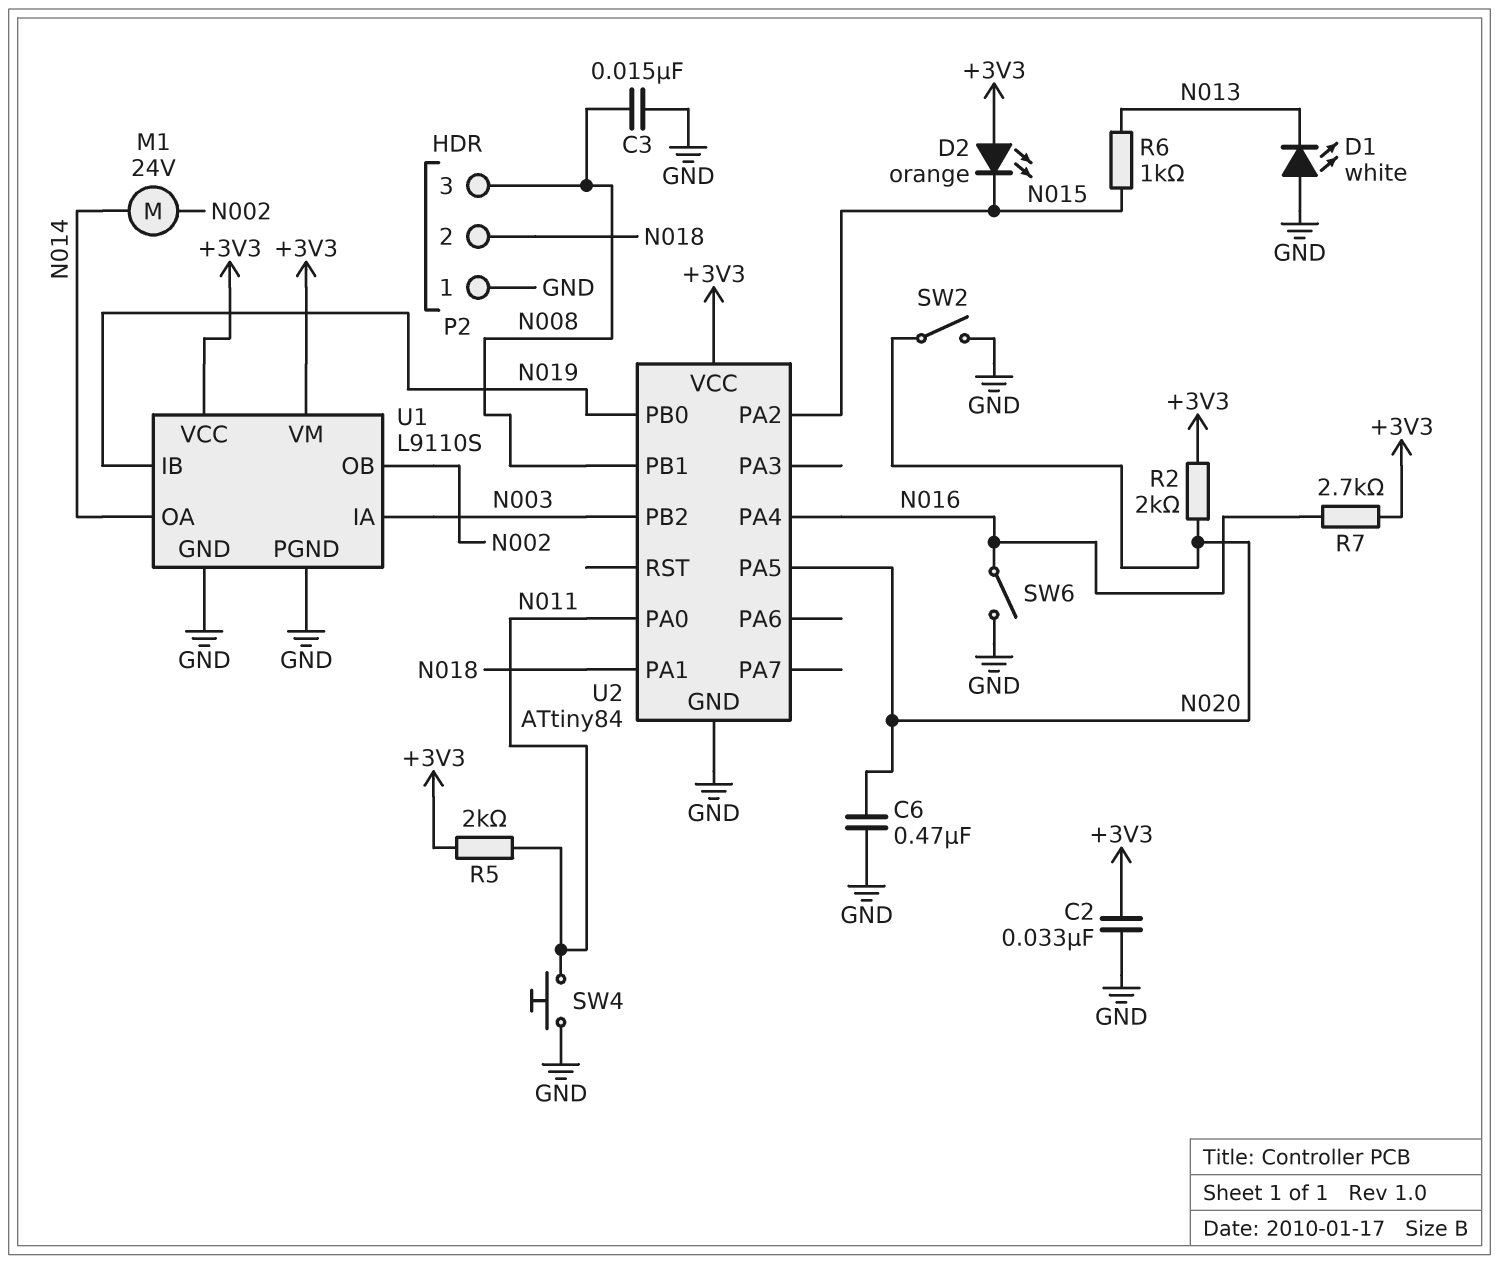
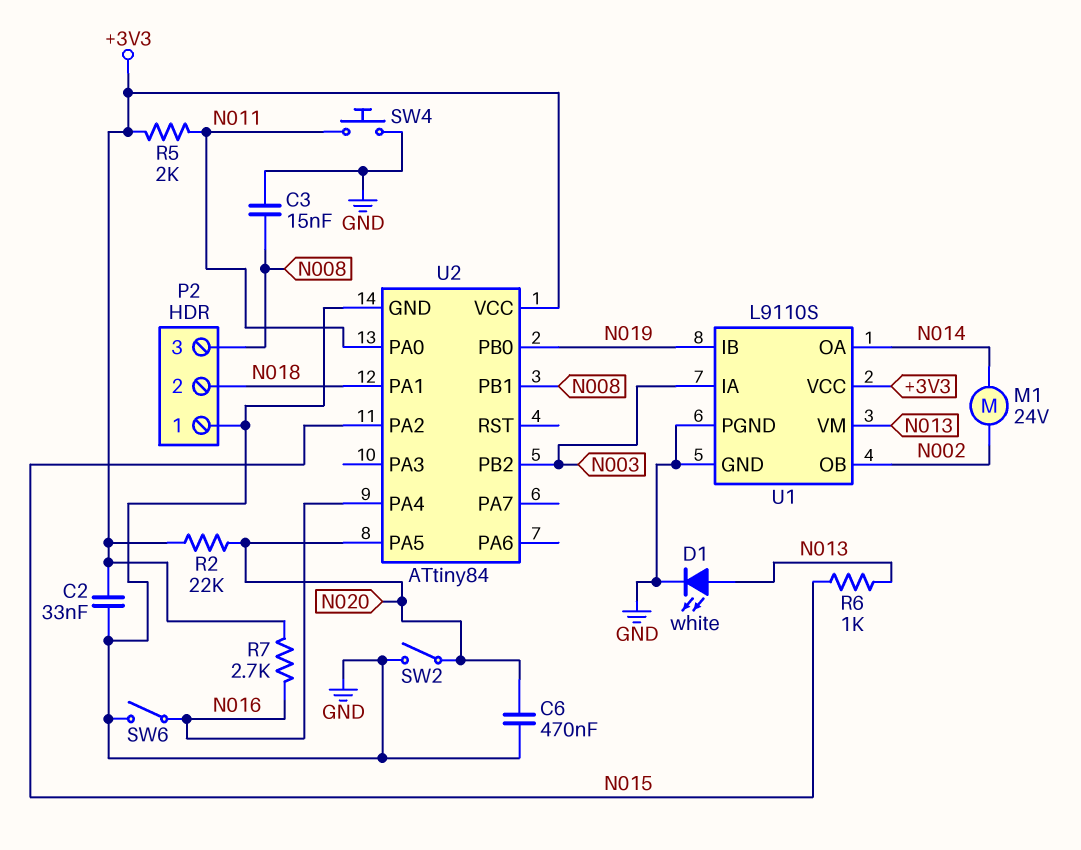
D1: LED white (A GND, K N013) -> LED white (A N013, K GND)
D2: LED orange (A +3V3, K N015) -> none
R2: 2k (+3V3, N020) -> 22k (+3V3, N020)
U1 pin VM: +3V3 -> N013

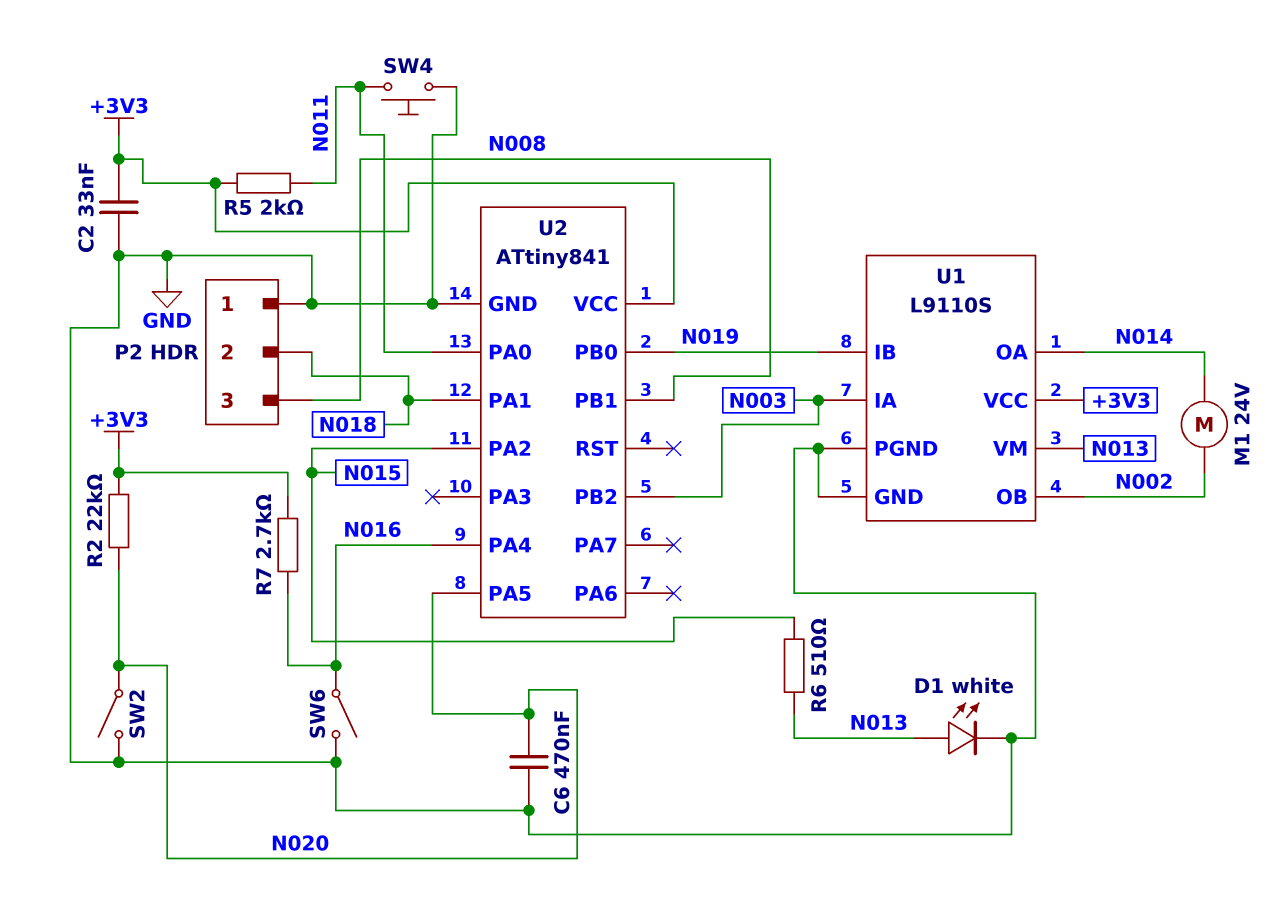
C3: 15nF (GND, N008) -> none
R6: 1k (N013, N015) -> 510 (N013, N015)
U2: ATtiny84 -> ATtiny841

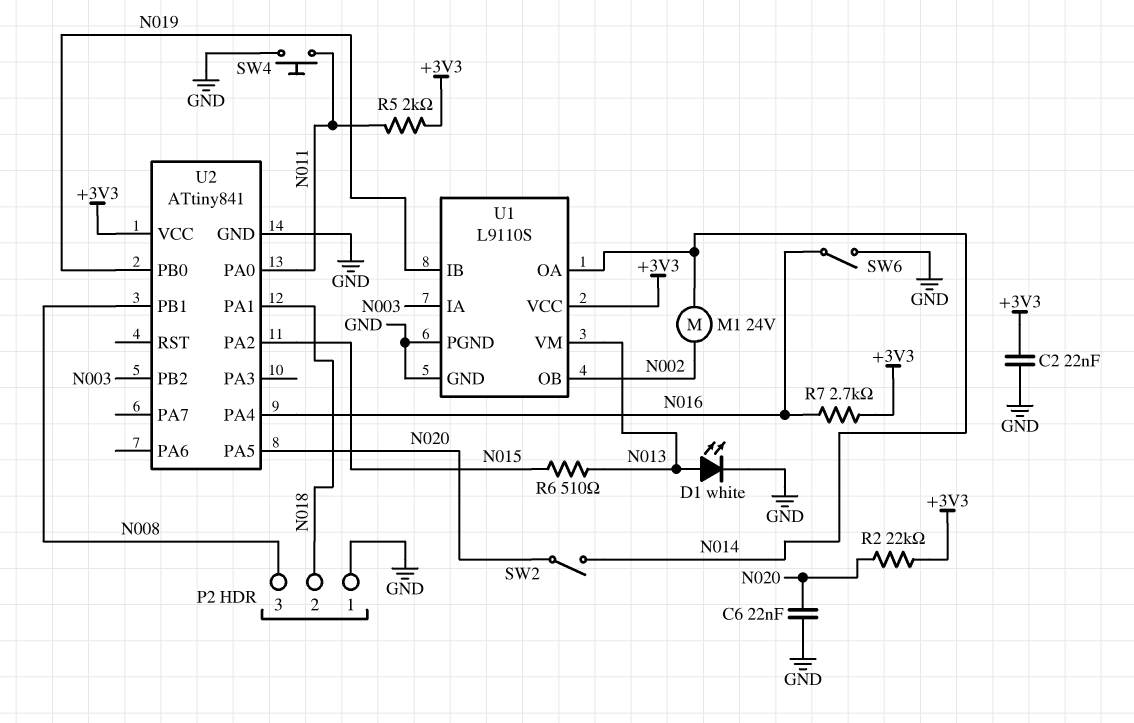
C2: 33nF (+3V3, GND) -> 22nF (+3V3, GND)
C6: 470nF (GND, N020) -> 22nF (GND, N020)
SW2: switch (GND, N020) -> switch (N014, N020)

